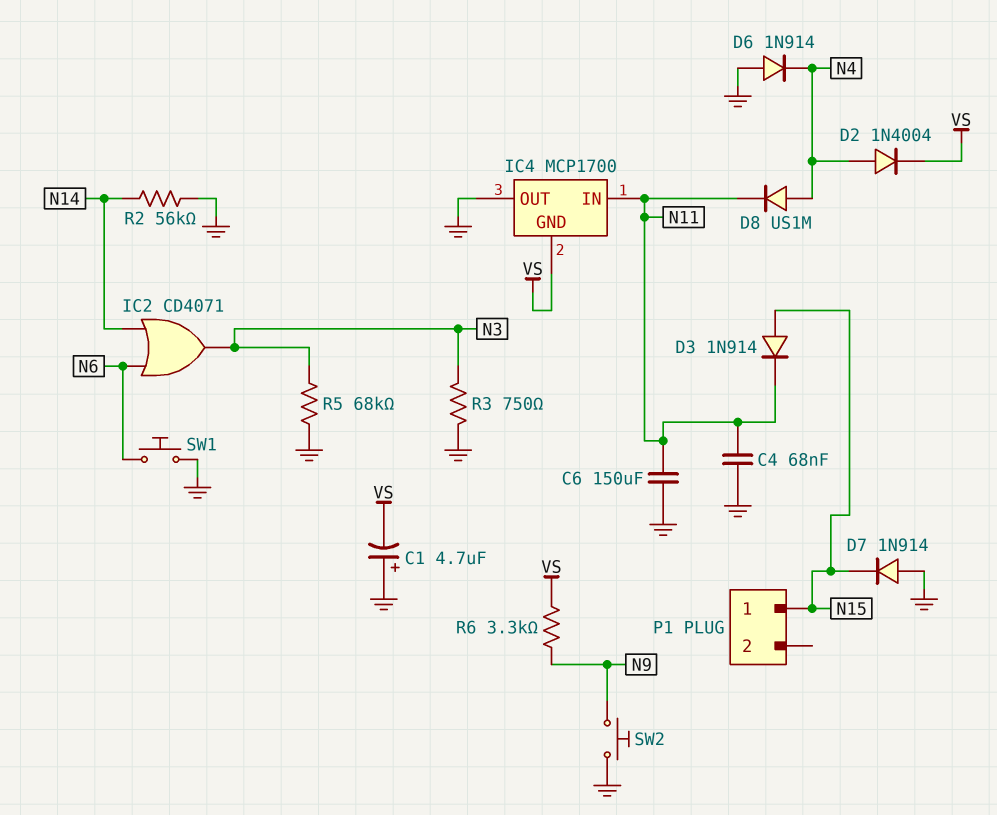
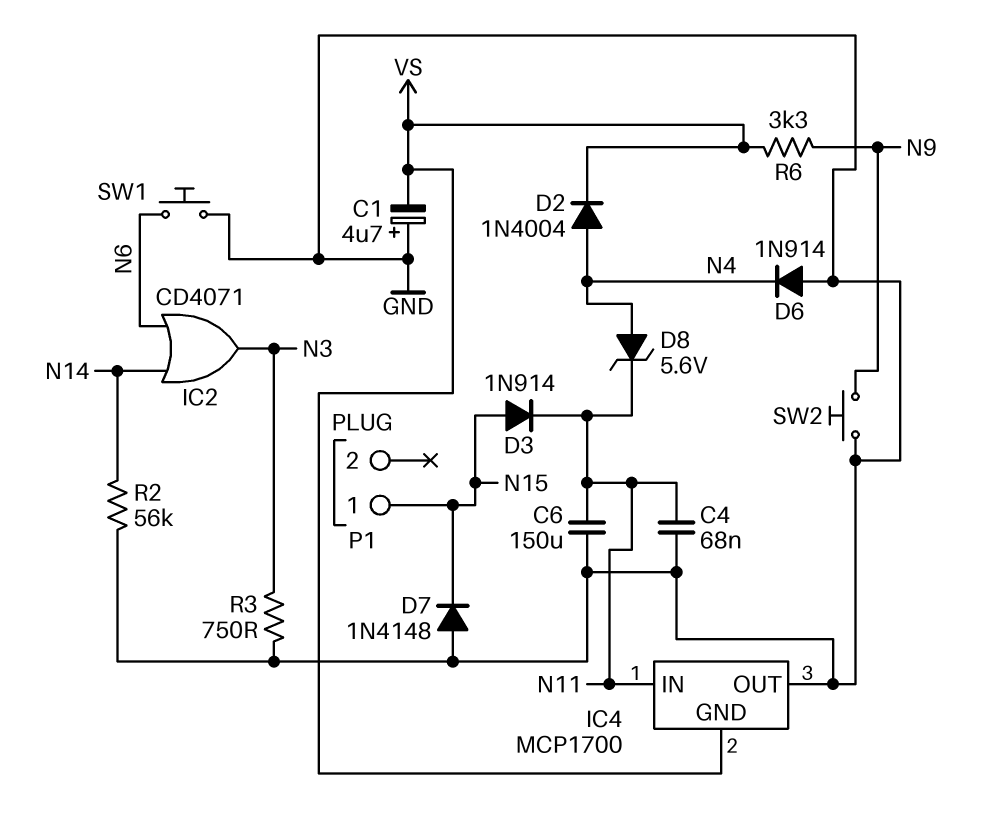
D7: diode 1N914 (A GND, K N15) -> diode 1N4148 (A GND, K N15)
D8: diode US1M (A N4, K N11) -> zener 5.6V (A N4, K N11)
R5: 68k (GND, N3) -> none

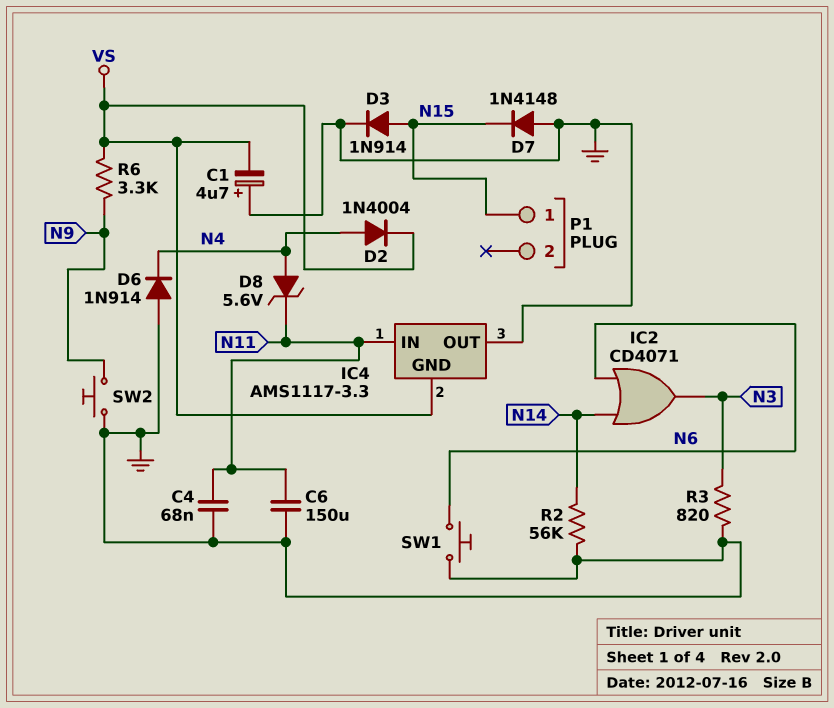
D3: diode 1N914 (A N15, K N11) -> diode 1N914 (A N15, K GND)
IC4: MCP1700 -> AMS1117-3.3
R3: 750 (GND, N3) -> 820 (GND, N3)

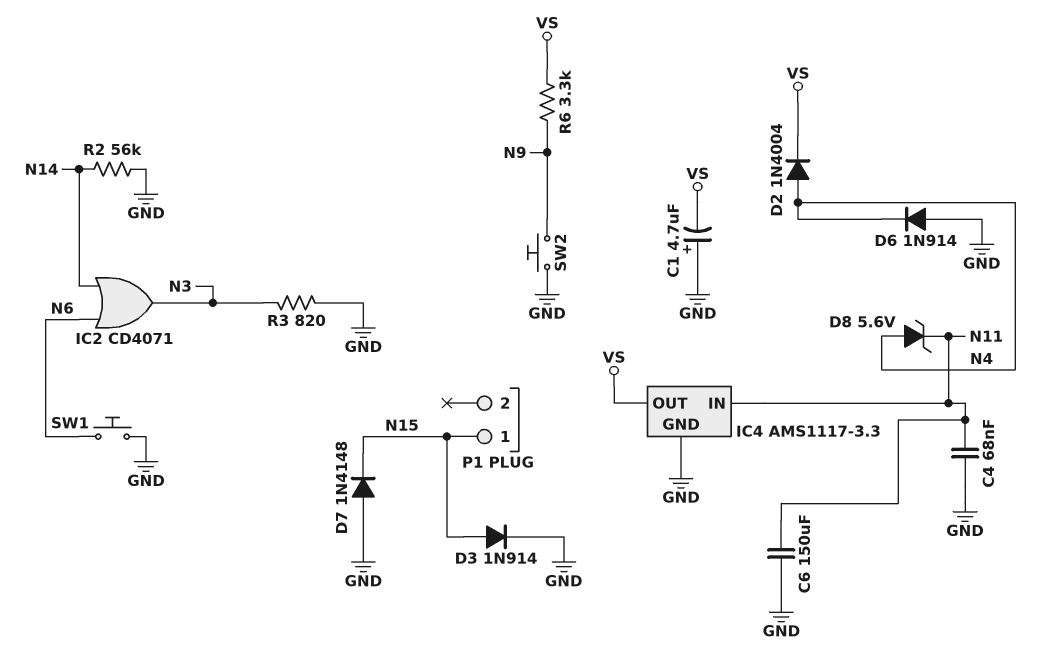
IC4 pin GND: VS -> GND
IC4 pin OUT: GND -> VS

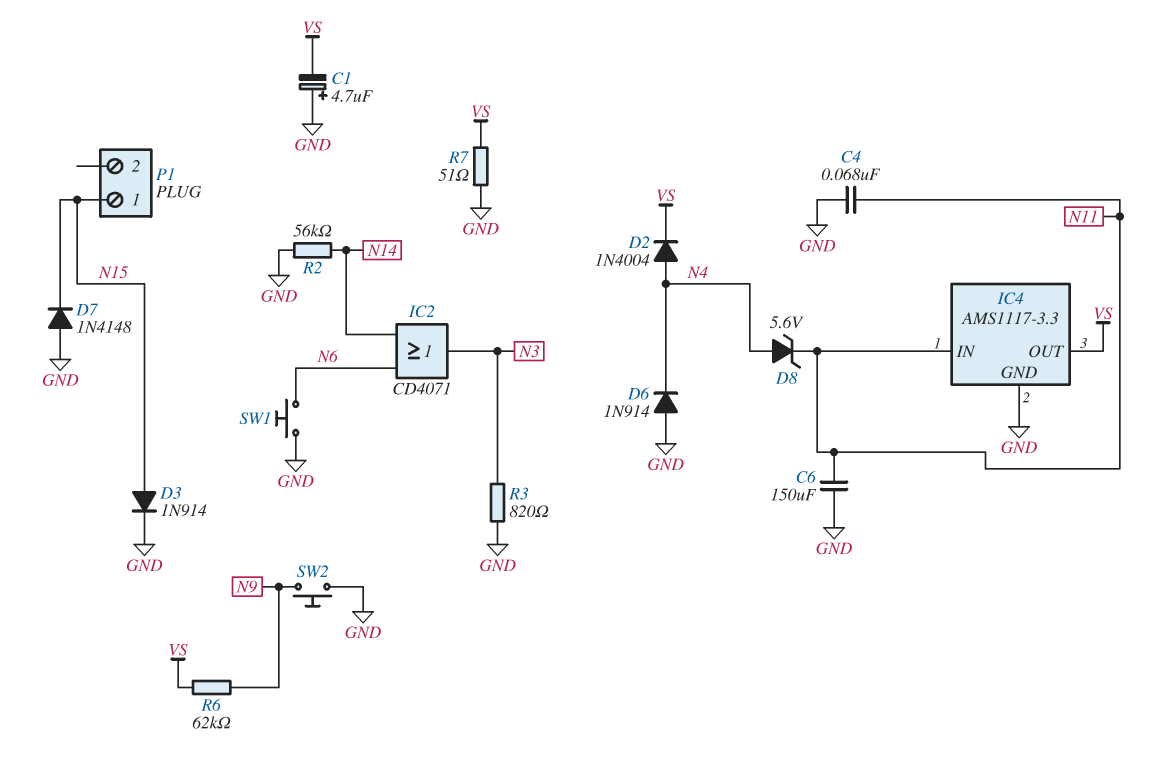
R6: 3.3k (N9, VS) -> 62k (N9, VS)
R7: none -> 51 (GND, VS)

